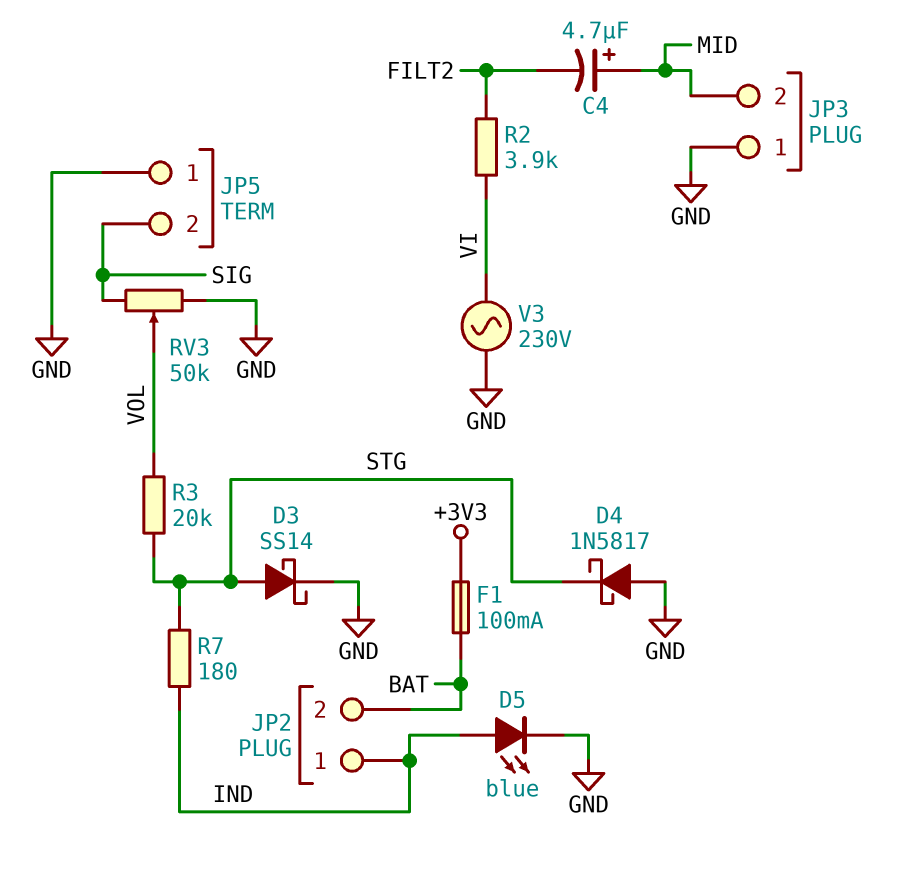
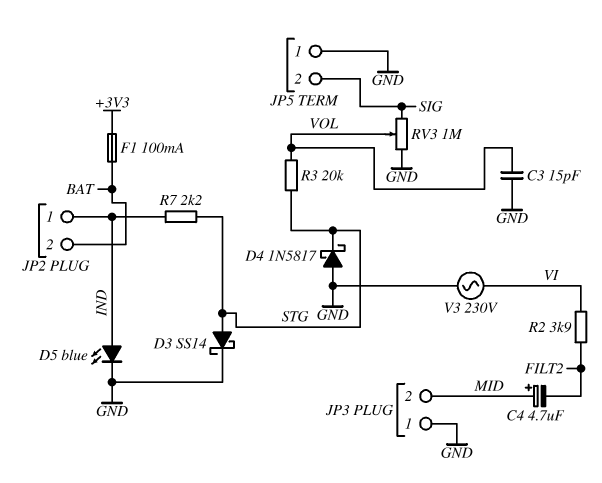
C3: none -> 15pF (GND, VOL)
R7: 180 (IND, STG) -> 2.2k (IND, STG)
RV3: 50k (GND, SIG, wiper VOL) -> 1M (GND, SIG, wiper VOL)

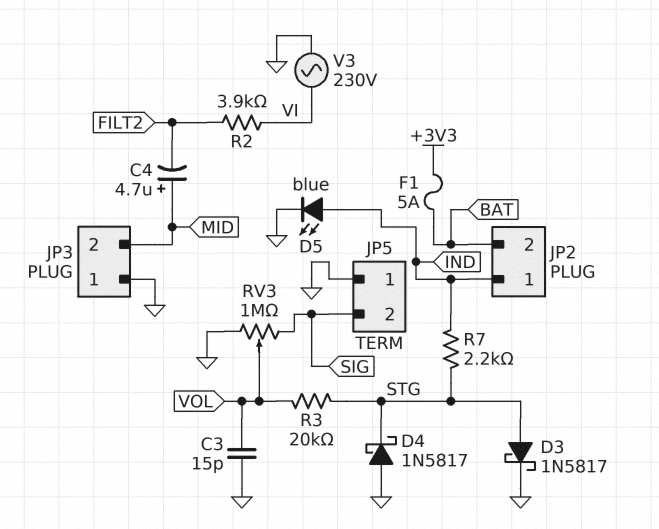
D3: schottky SS14 (A STG, K GND) -> schottky 1N5817 (A STG, K GND)
F1: 100mA (+3V3, BAT) -> 5A (+3V3, BAT)

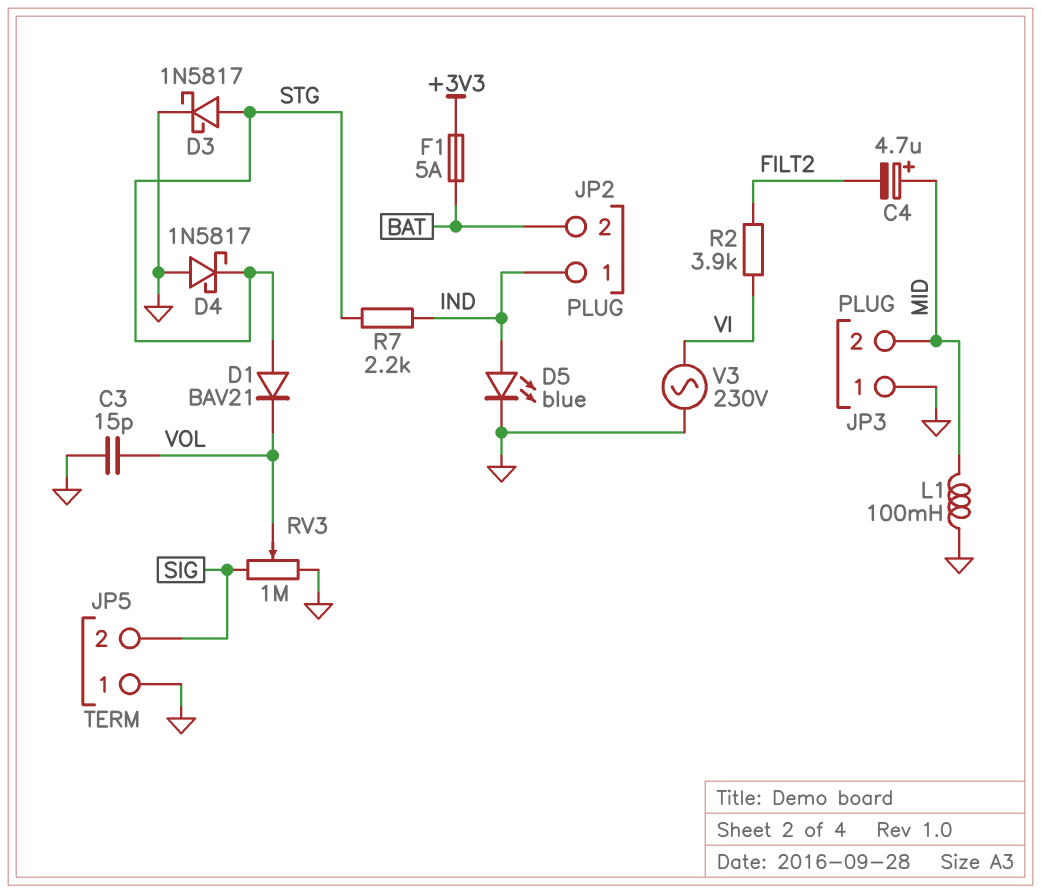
D1: none -> diode BAV21 (A STG, K VOL)
L1: none -> 100mH (GND, MID)
R3: 20k (STG, VOL) -> none

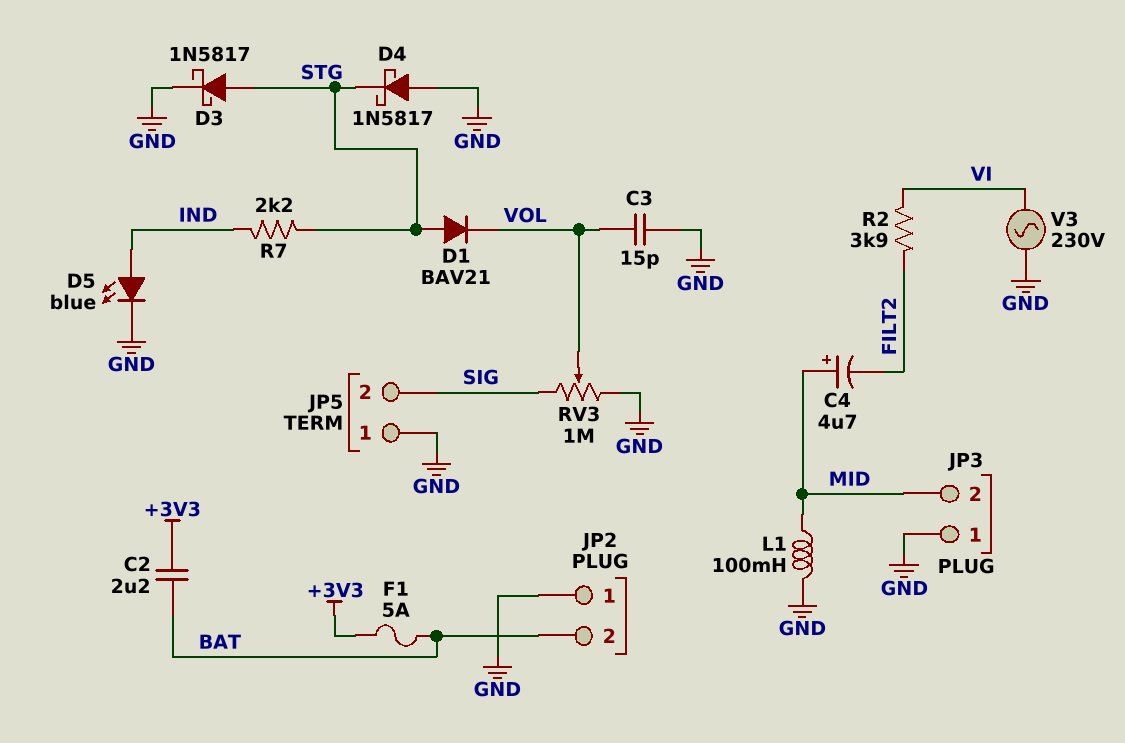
C2: none -> 2.2uF (+3V3, BAT)
JP2 pin 1: IND -> GND

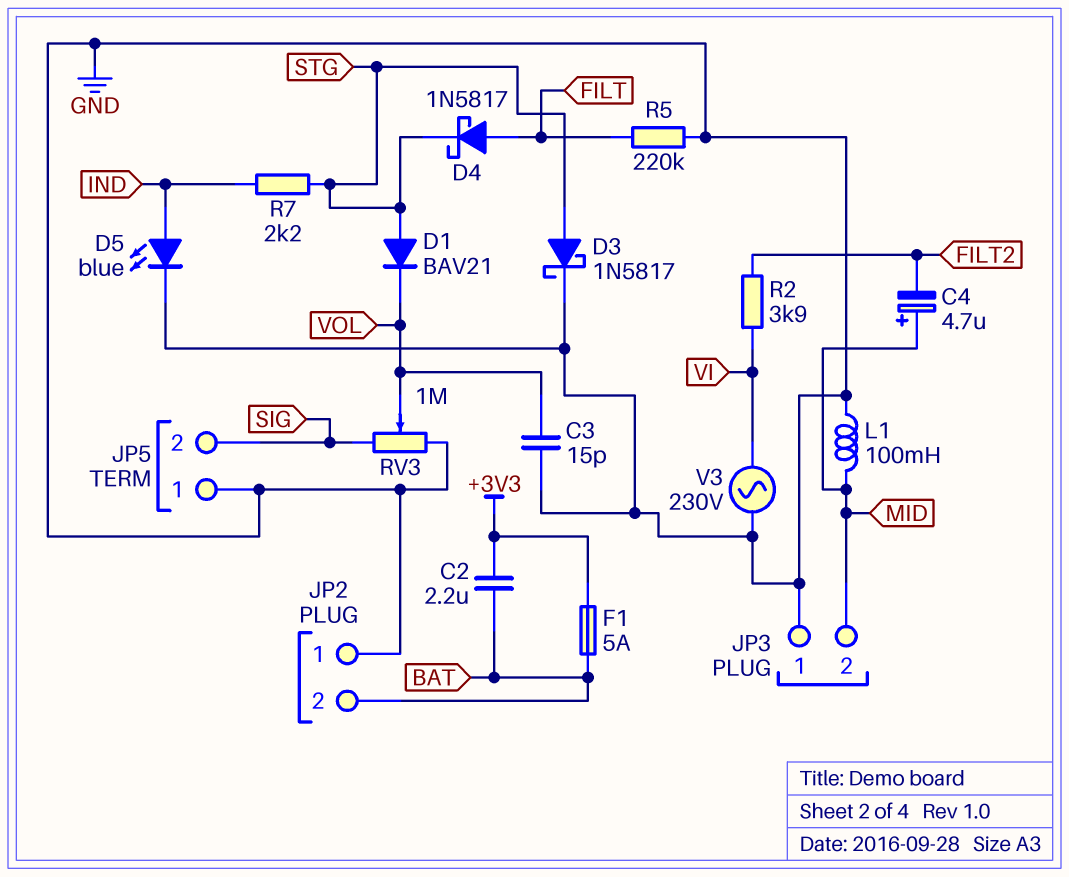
D4: schottky 1N5817 (A GND, K STG) -> schottky 1N5817 (A FILT, K STG)
R5: none -> 220k (FILT, GND)

